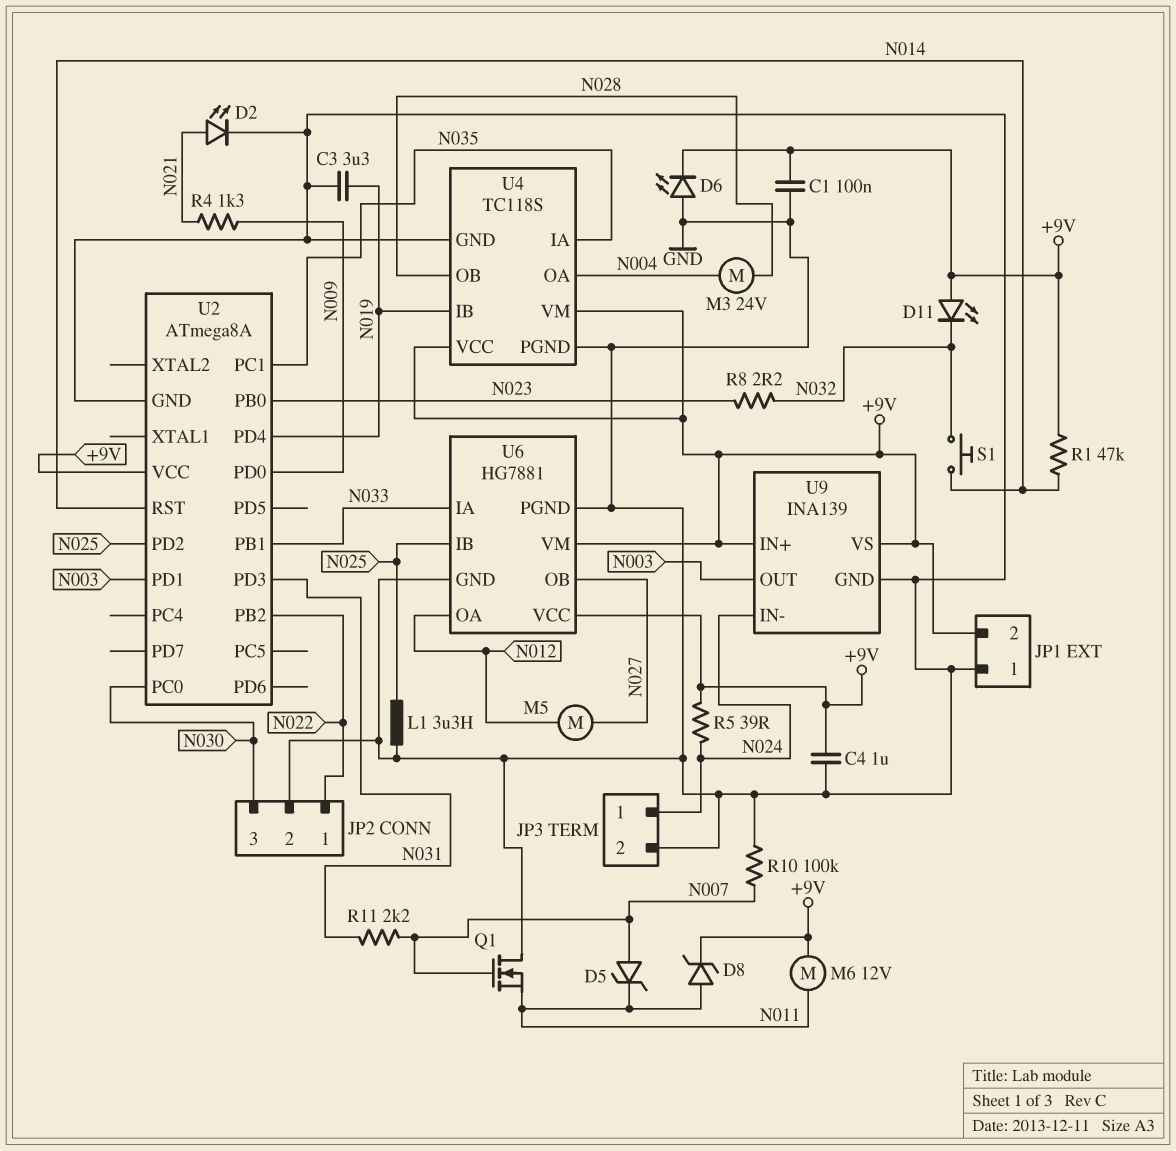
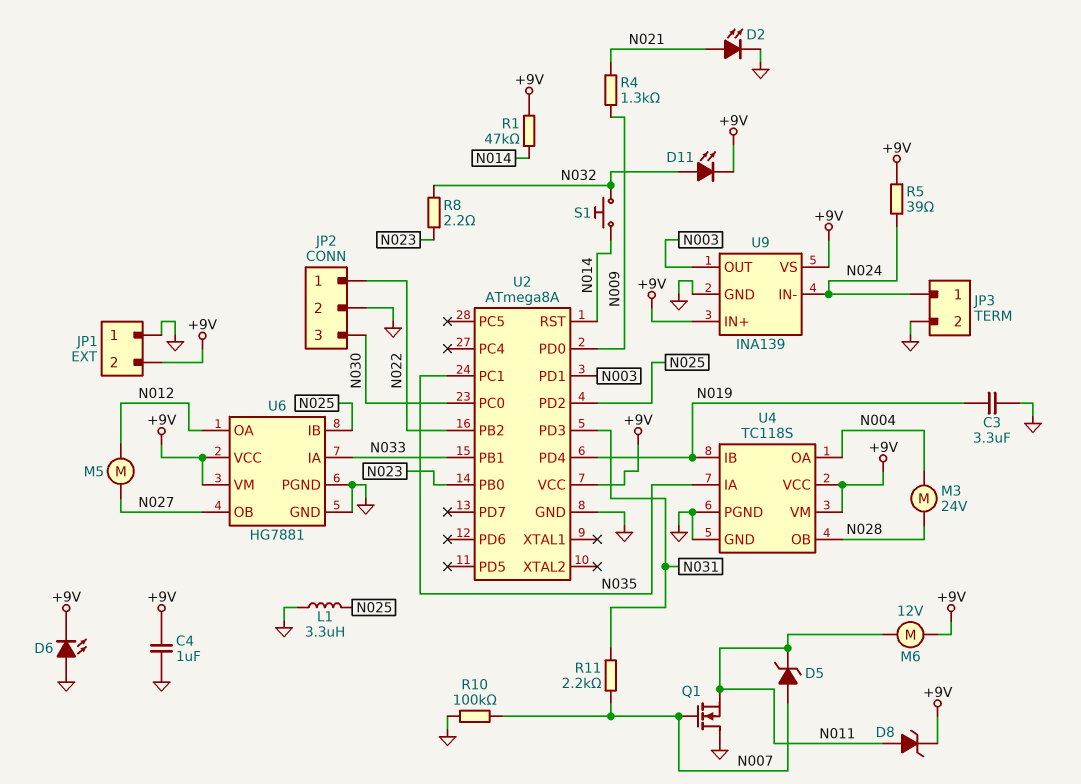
C1: 100nF (+9V, GND) -> none
D11: LED (A +9V, K N032) -> LED (A N032, K +9V)

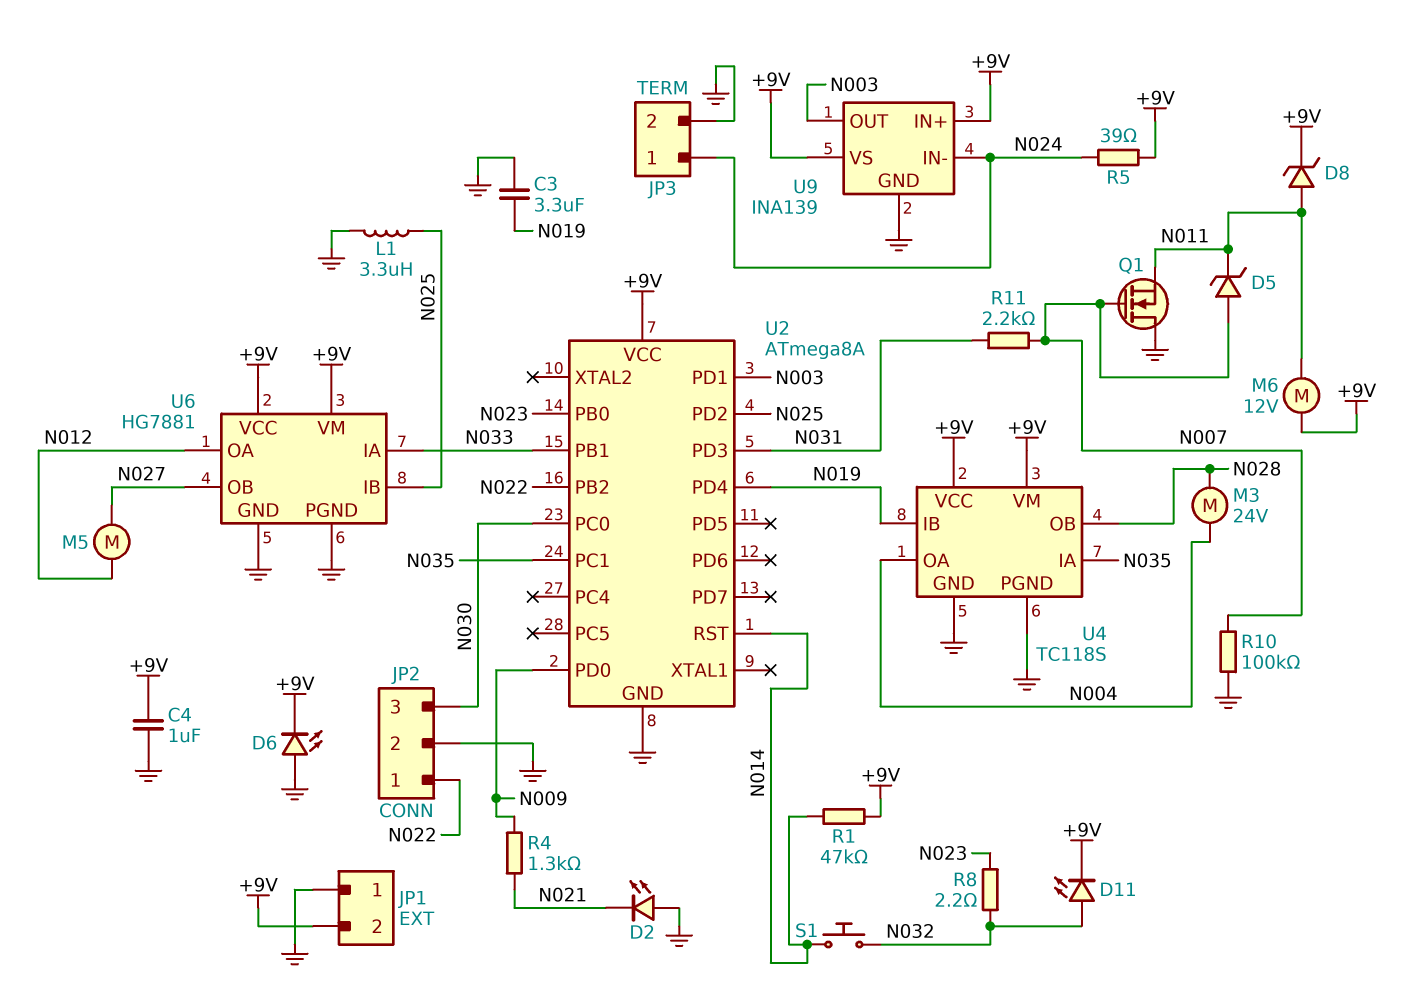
D2: LED (A N021, K GND) -> LED (A GND, K N021)

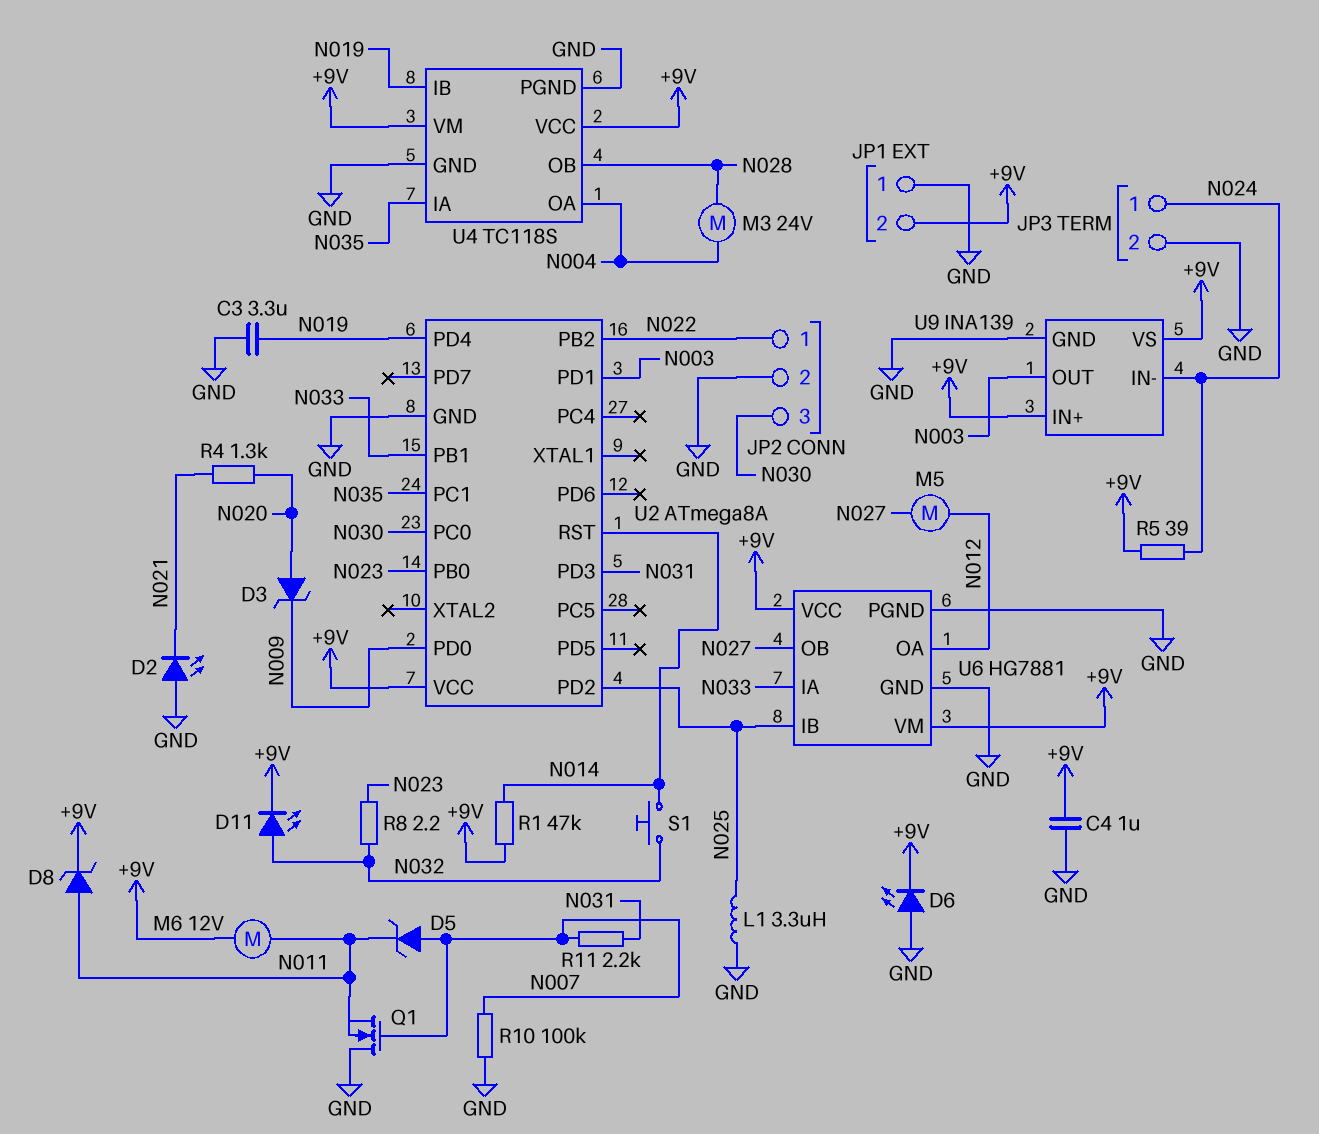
D3: none -> zener (A N020, K N009)
R4: 1.3k (N009, N021) -> 1.3k (N020, N021)

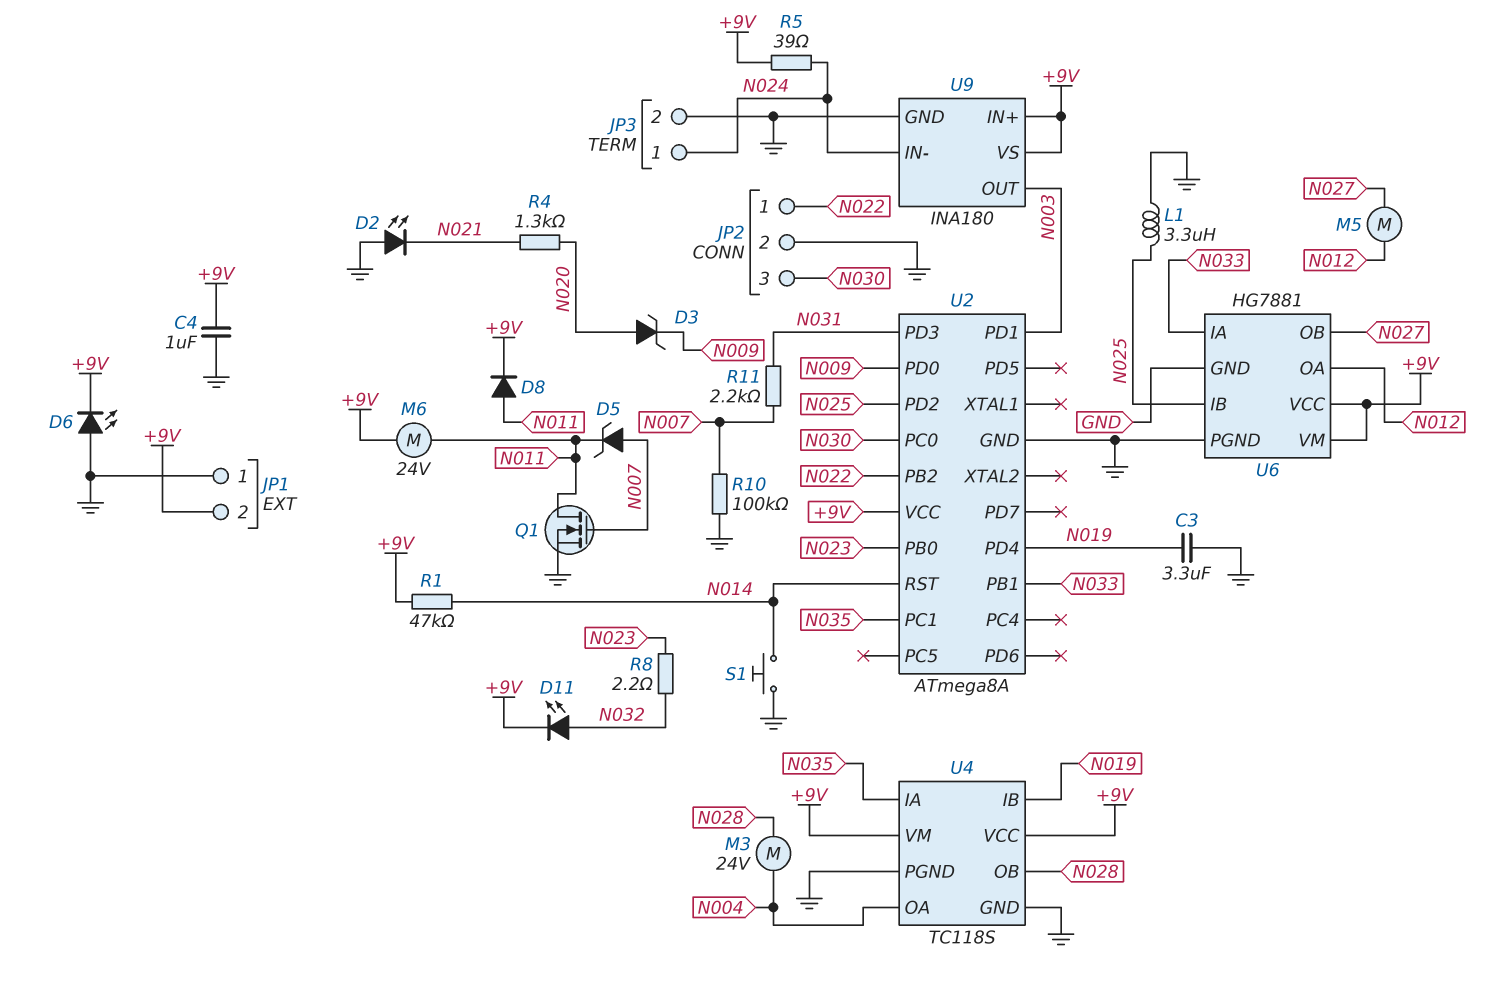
D8: zener (A N011, K +9V) -> diode (A N011, K +9V)
M6: motor 12V (+9V, N011) -> motor 24V (+9V, N011)
Q1: NMOS (G N007, D GND, S N011) -> NMOS (G N007, D N011, S GND)
S1: button (N014, N032) -> button (GND, N014)
U9: INA139 -> INA180

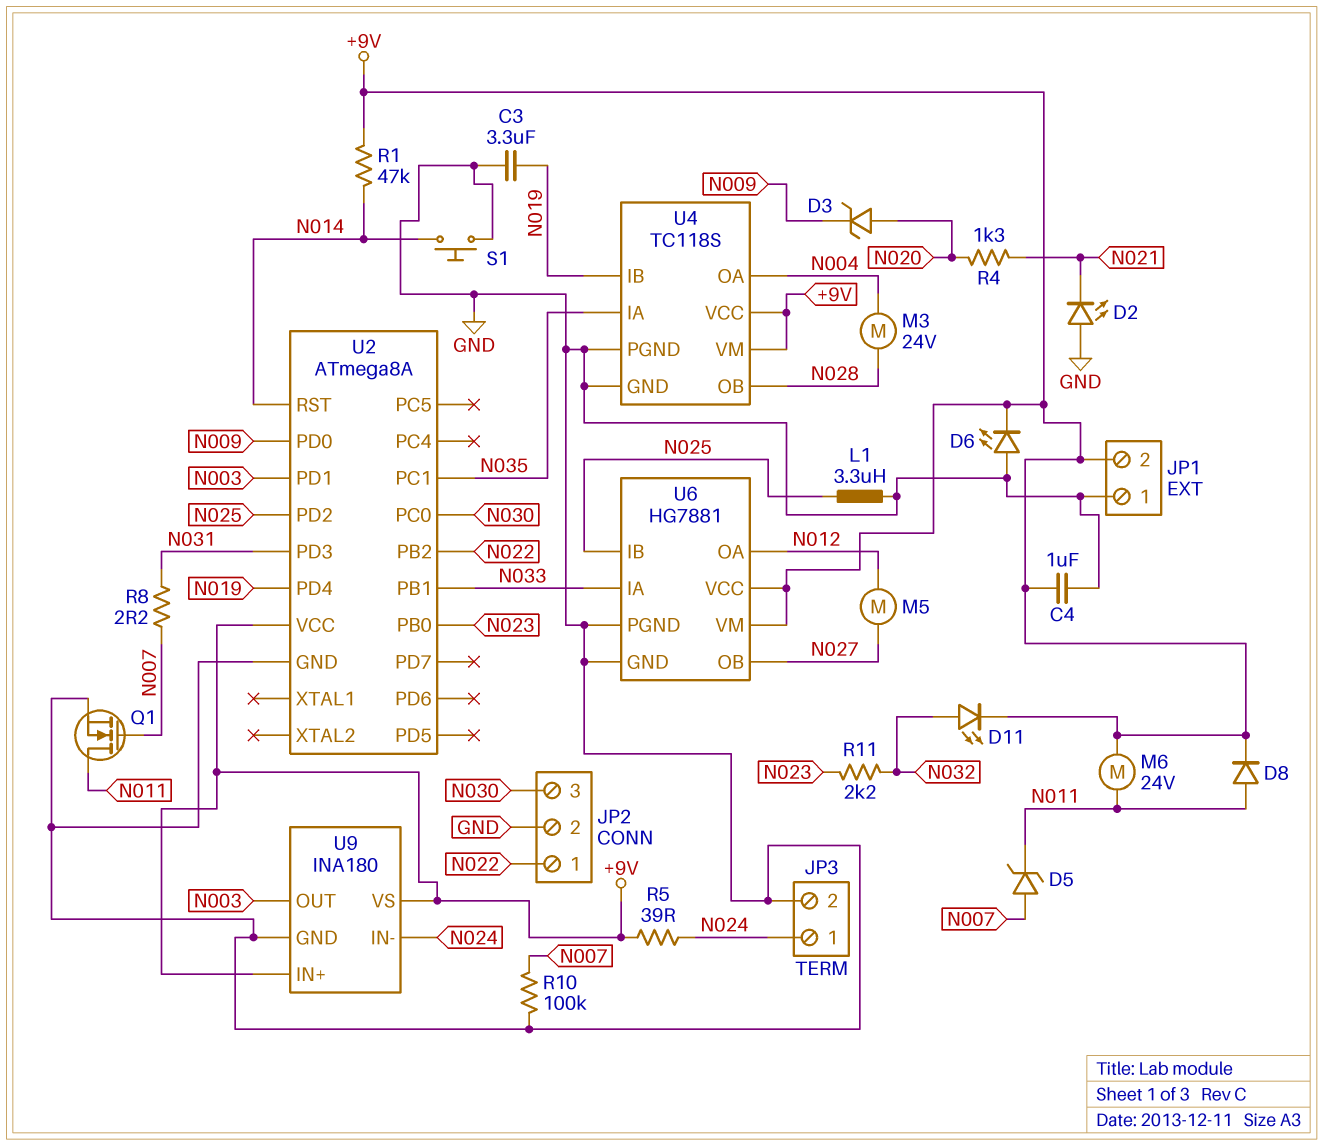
R8: 2.2 (N023, N032) -> 2.2 (N007, N031)
R11: 2.2k (N007, N031) -> 2.2k (N023, N032)

